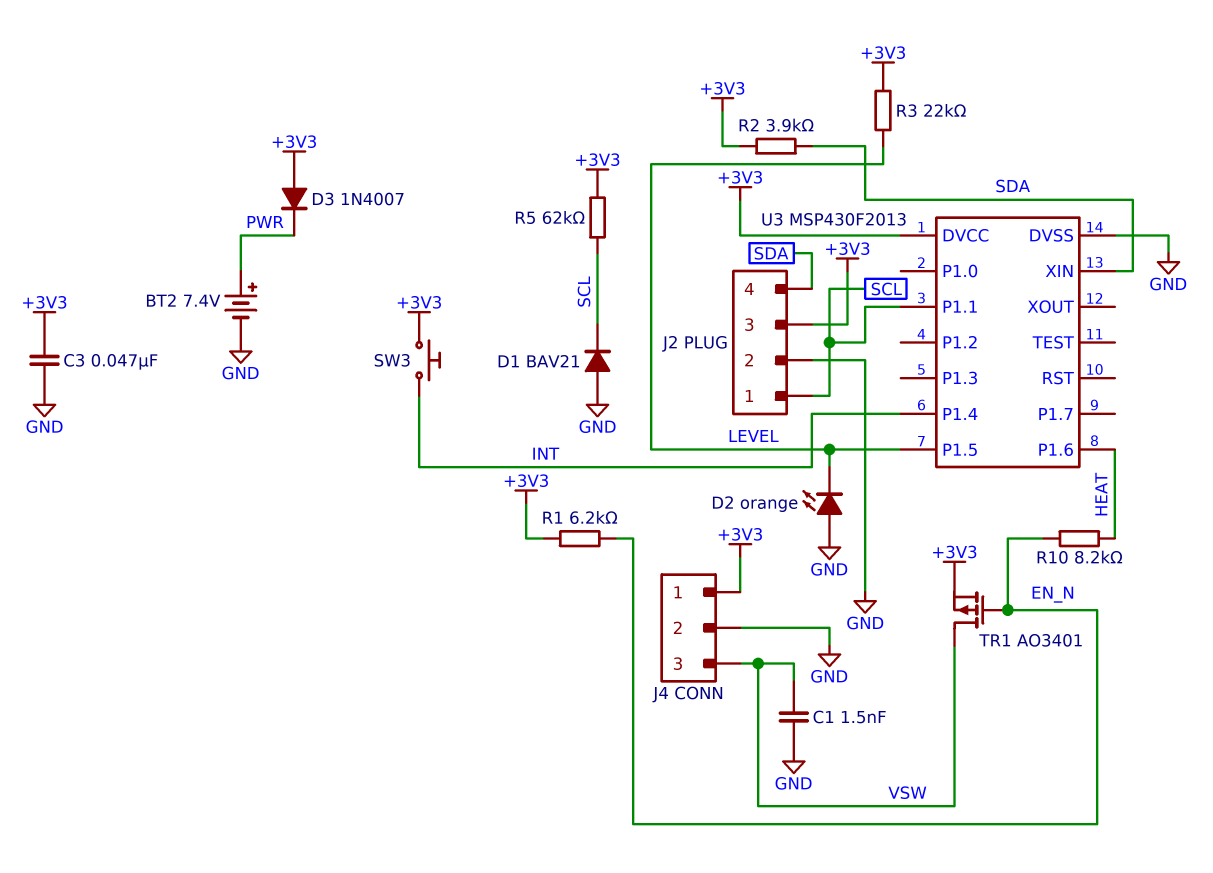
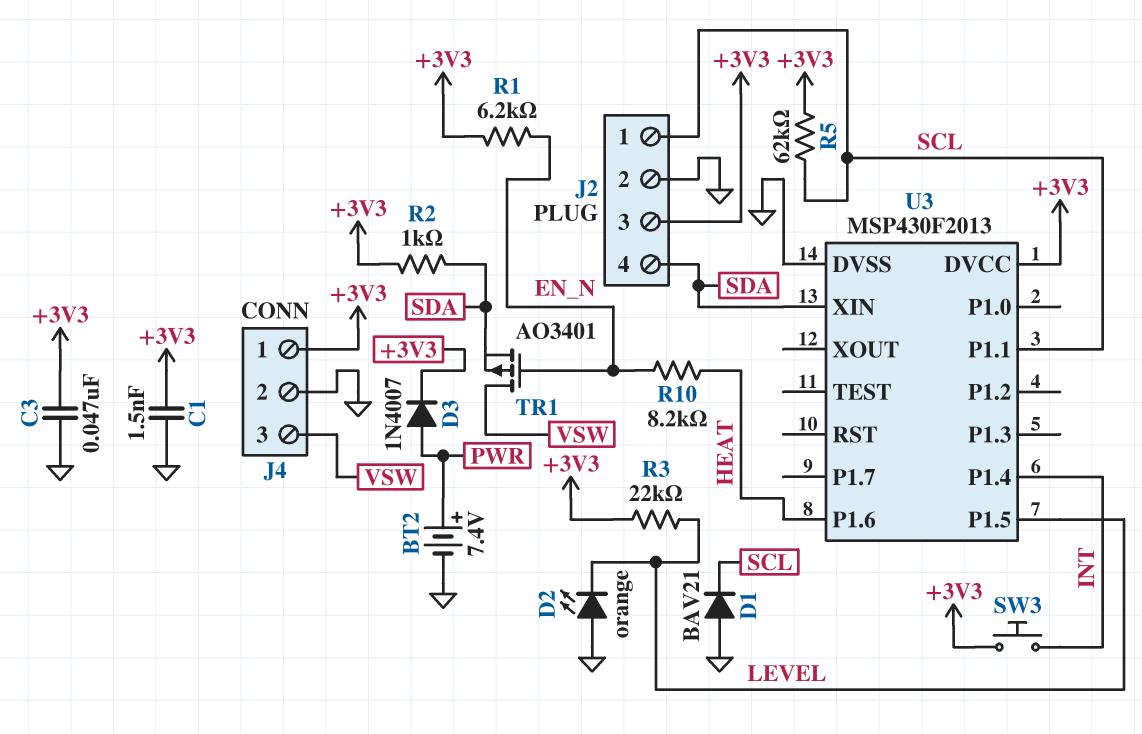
C1: 1.5nF (GND, VSW) -> 1.5nF (+3V3, GND)
D3: diode 1N4007 (A +3V3, K PWR) -> diode 1N4007 (A PWR, K +3V3)
R2: 3.9k (+3V3, SDA) -> 1k (+3V3, SDA)
TR1: PMOS AO3401 (G EN_N, D VSW, S +3V3) -> PMOS AO3401 (G EN_N, D VSW, S SDA)

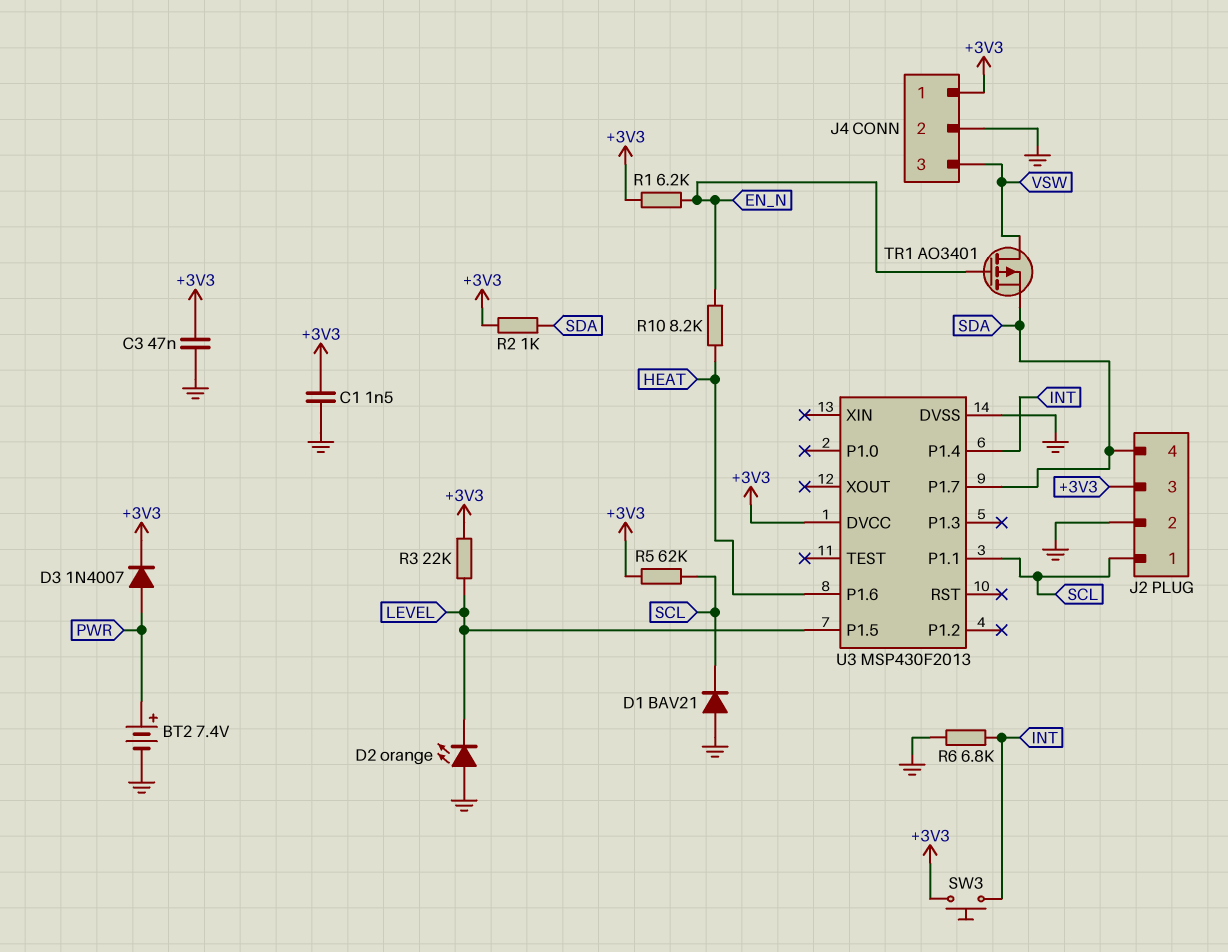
R6: none -> 6.8k (GND, INT)
U3 pin P1.7: none -> SDA
U3 pin XIN: SDA -> none

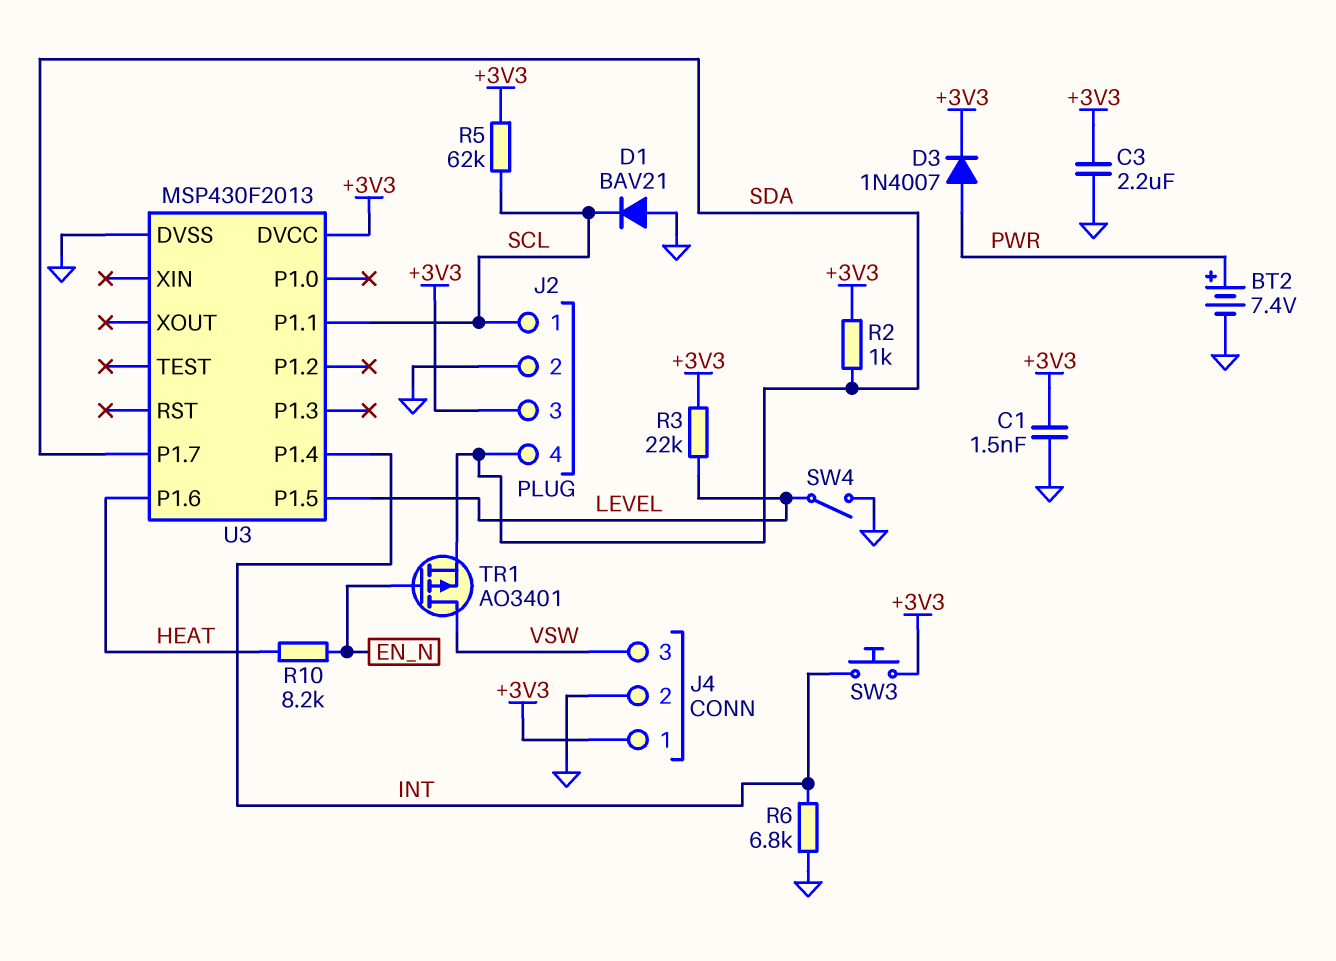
C3: 47nF (+3V3, GND) -> 2.2uF (+3V3, GND)
D2: LED orange (A GND, K LEVEL) -> none
R1: 6.2k (+3V3, EN_N) -> none
SW4: none -> switch (GND, LEVEL)

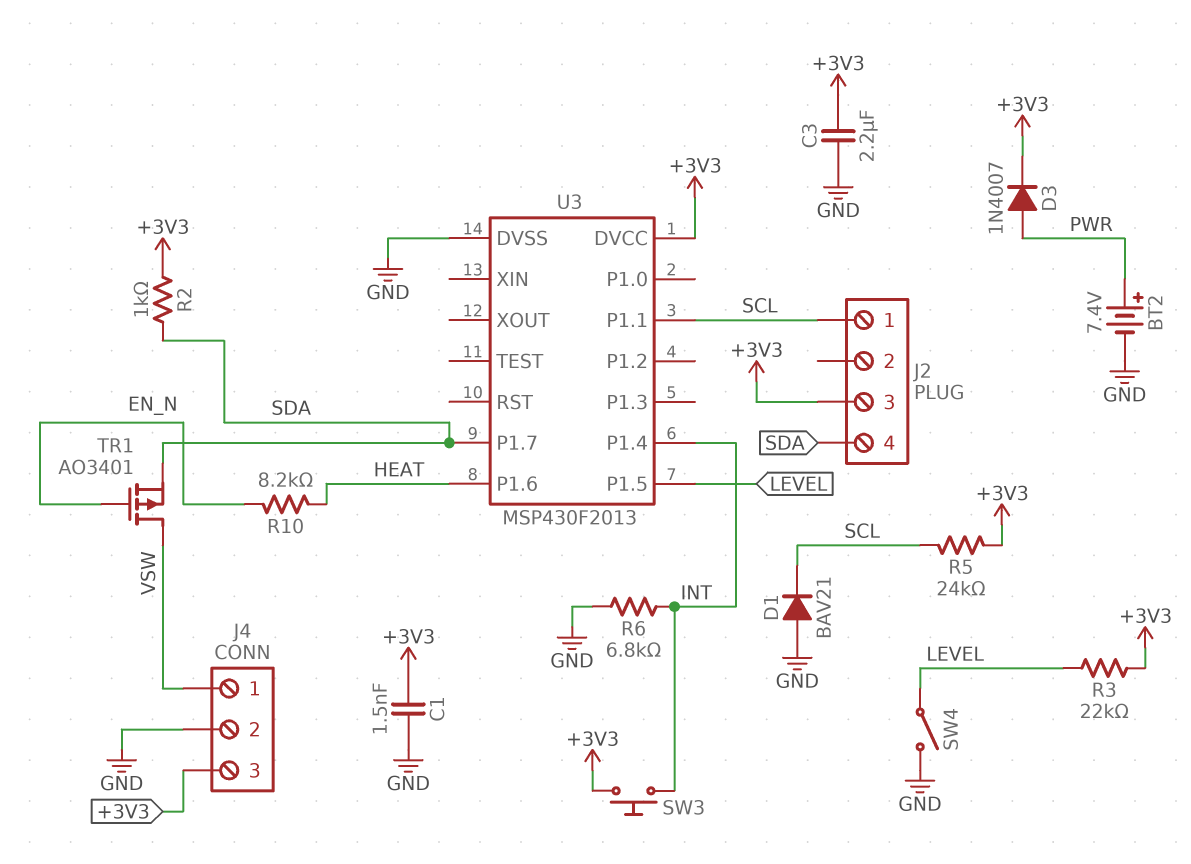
J2 pin 2: GND -> none
J4 pin 1: +3V3 -> VSW
J4 pin 3: VSW -> +3V3
R5: 62k (+3V3, SCL) -> 24k (+3V3, SCL)

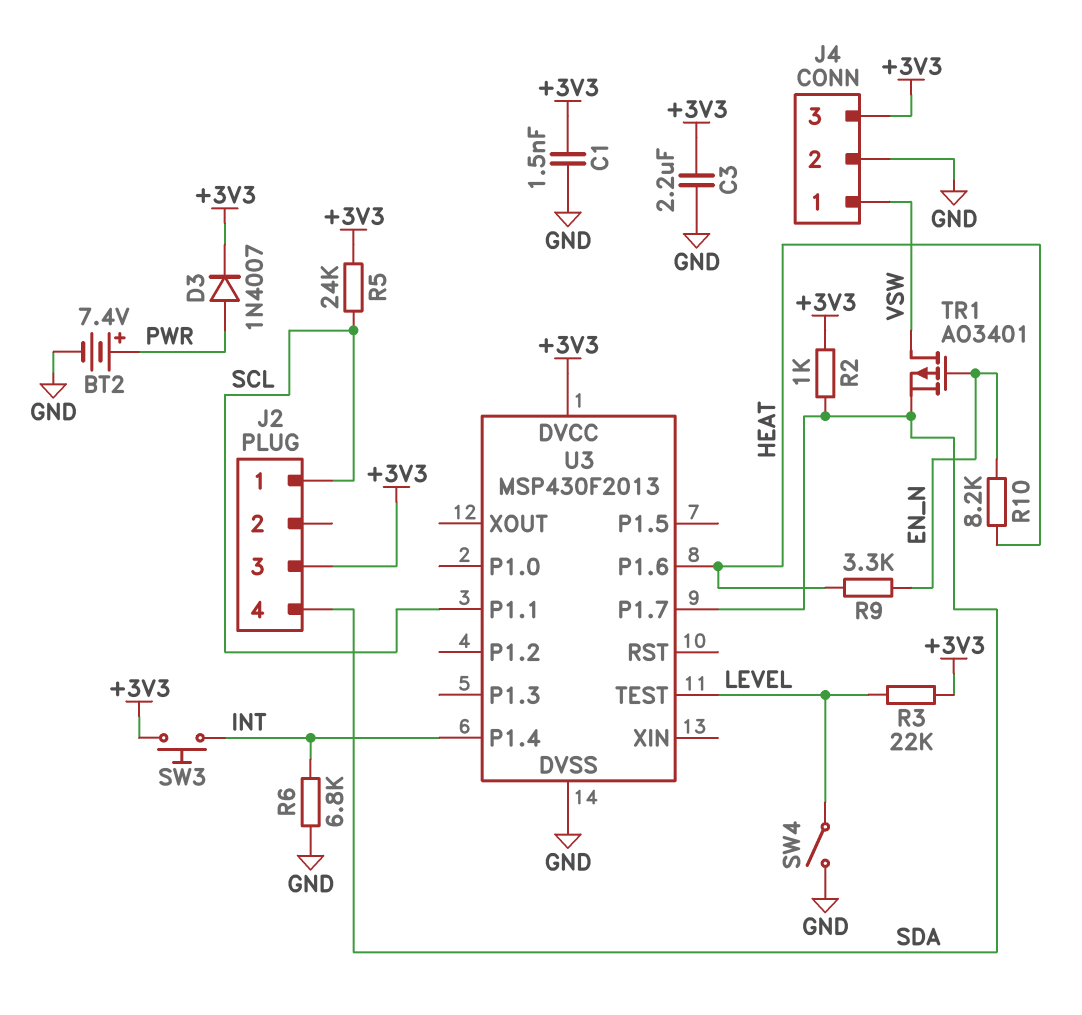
D1: diode BAV21 (A GND, K SCL) -> none
R9: none -> 3.3k (EN_N, HEAT)
U3 pin P1.5: LEVEL -> none
U3 pin TEST: none -> LEVEL

